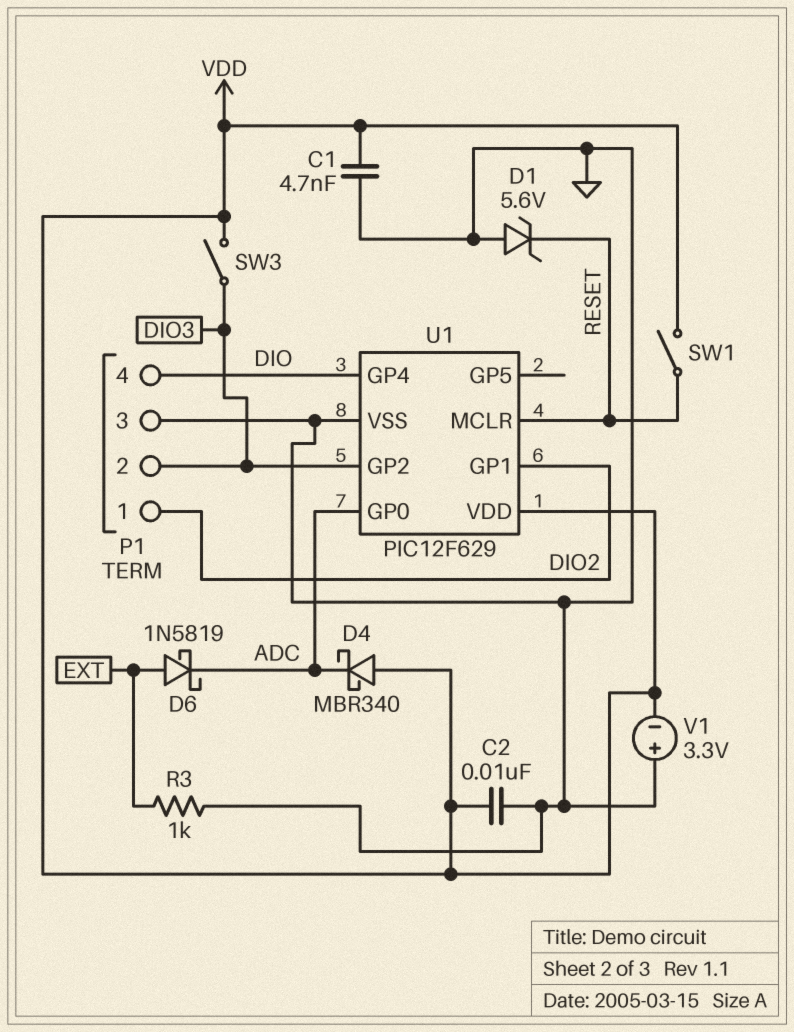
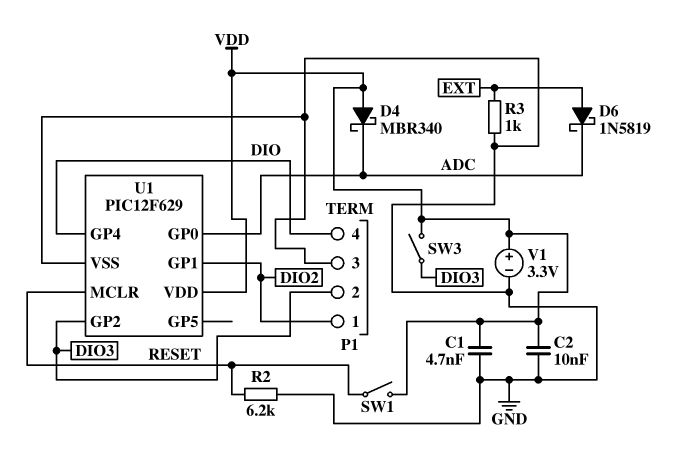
D1: zener 5.6V (A GND, K RESET) -> none
R2: none -> 6.2k (GND, RESET)
V1: 3.3V (plus GND, minus VDD) -> 3.3V (plus VDD, minus GND)

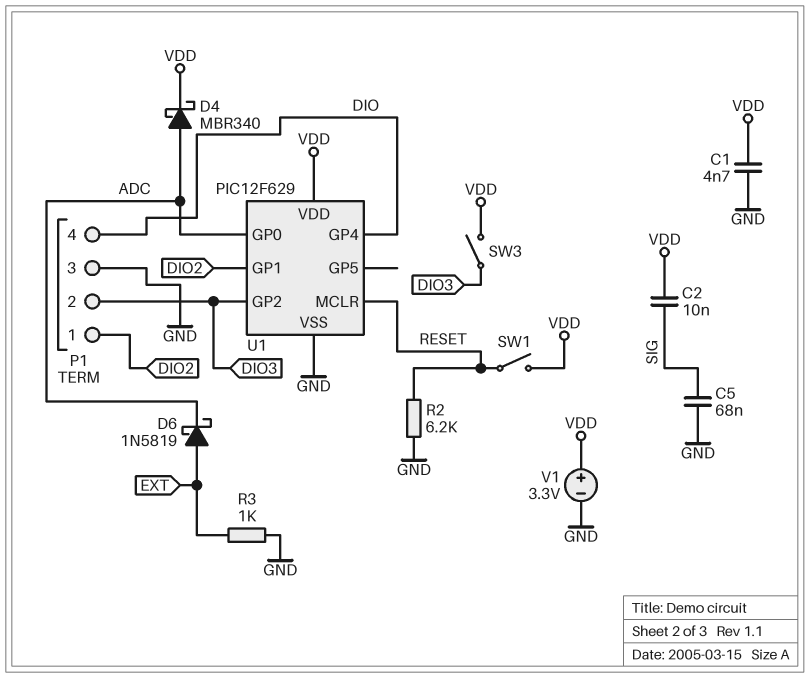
C2: 10nF (GND, VDD) -> 10nF (SIG, VDD)
C5: none -> 68nF (GND, SIG)
D4: schottky MBR340 (A VDD, K ADC) -> schottky MBR340 (A ADC, K VDD)

